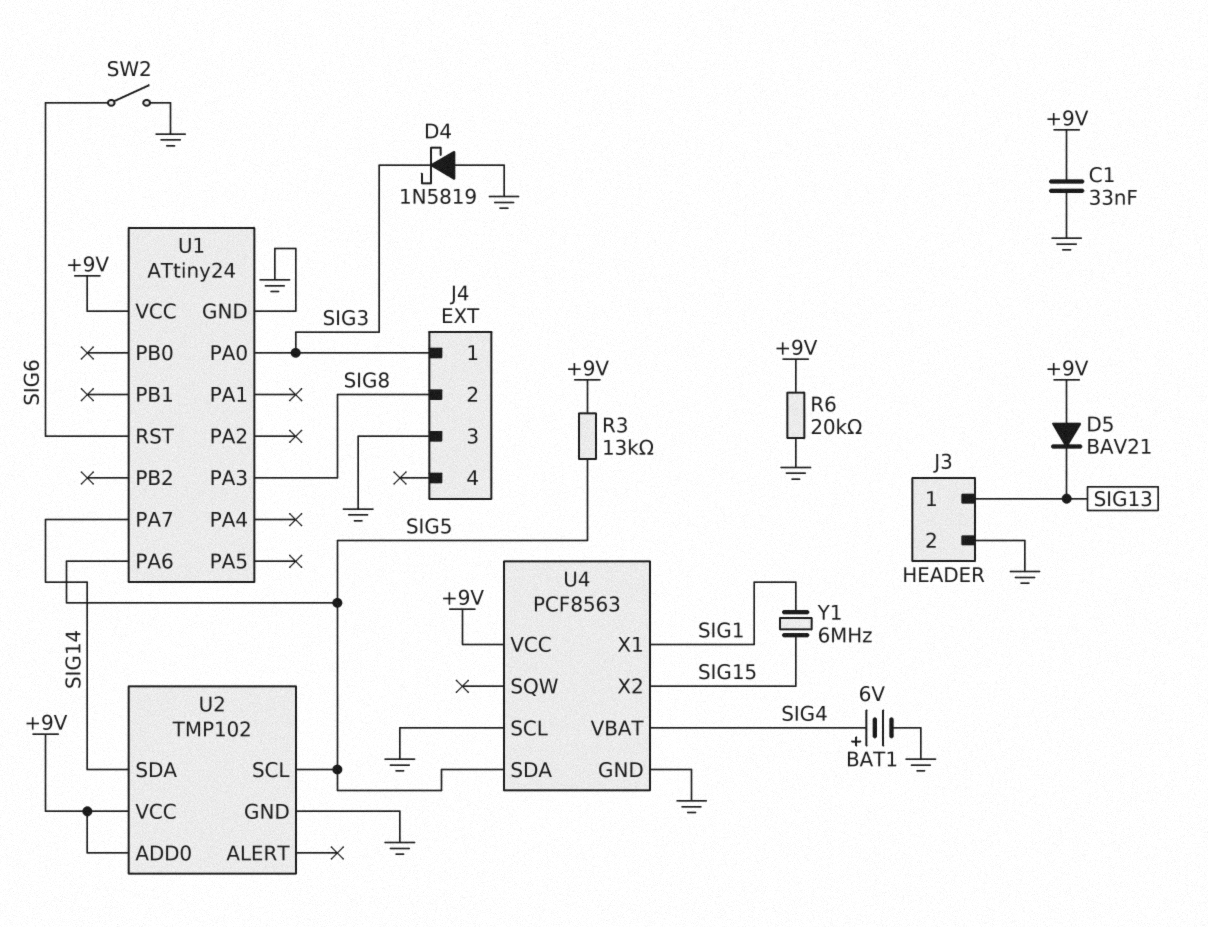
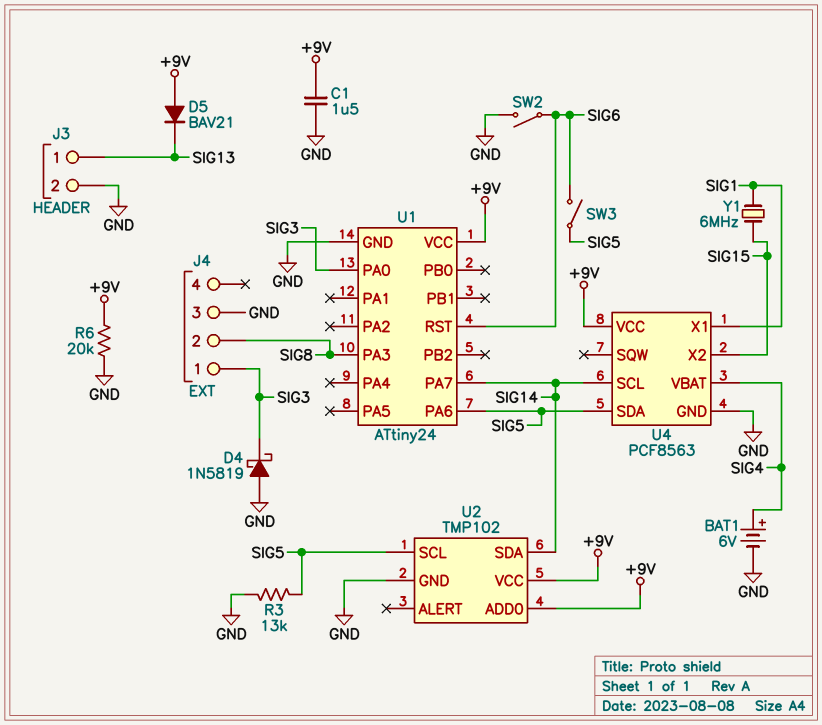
C1: 33nF (+9V, GND) -> 1.5uF (+9V, GND)
R3: 13k (+9V, SIG5) -> 13k (GND, SIG5)
SW3: none -> switch (SIG5, SIG6)
U4 pin SCL: GND -> SIG14

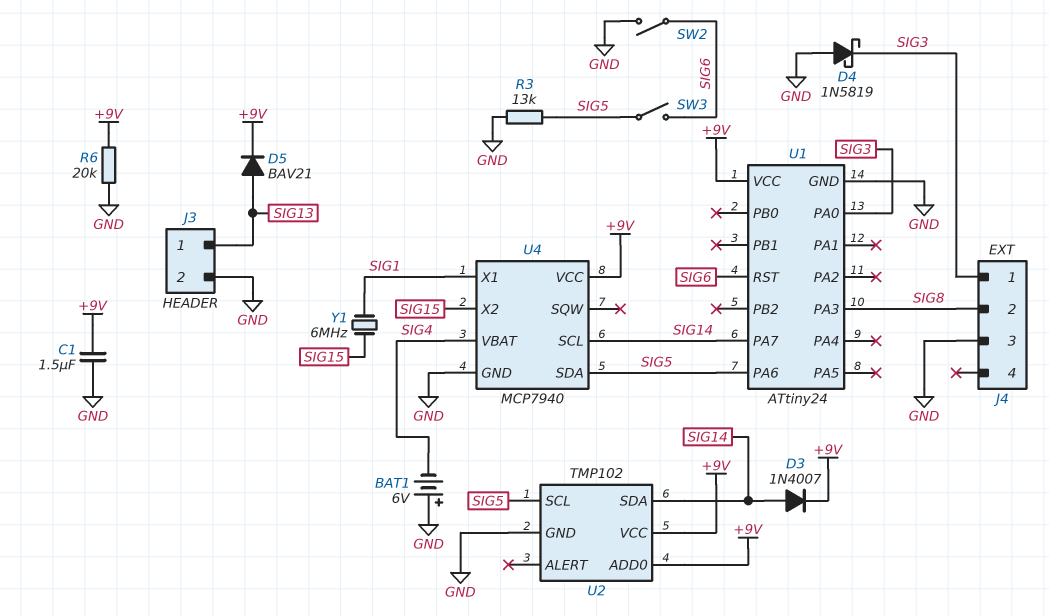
BAT1: 6V (plus SIG4, minus GND) -> 6V (plus GND, minus SIG4)
D3: none -> diode 1N4007 (A SIG14, K +9V)
D5: diode BAV21 (A +9V, K SIG13) -> diode BAV21 (A SIG13, K +9V)
U4: PCF8563 -> MCP7940

